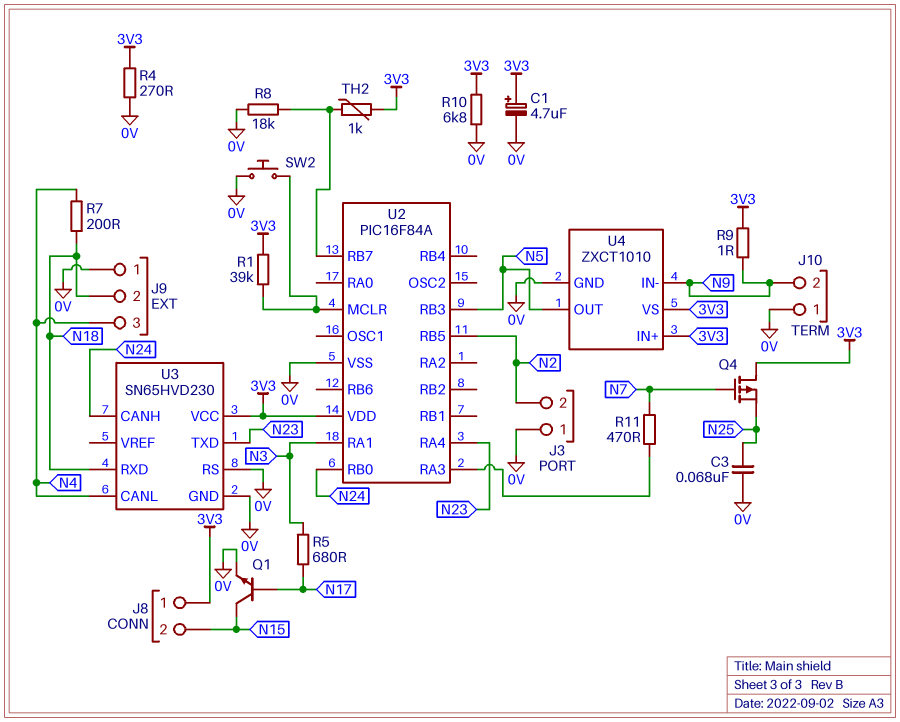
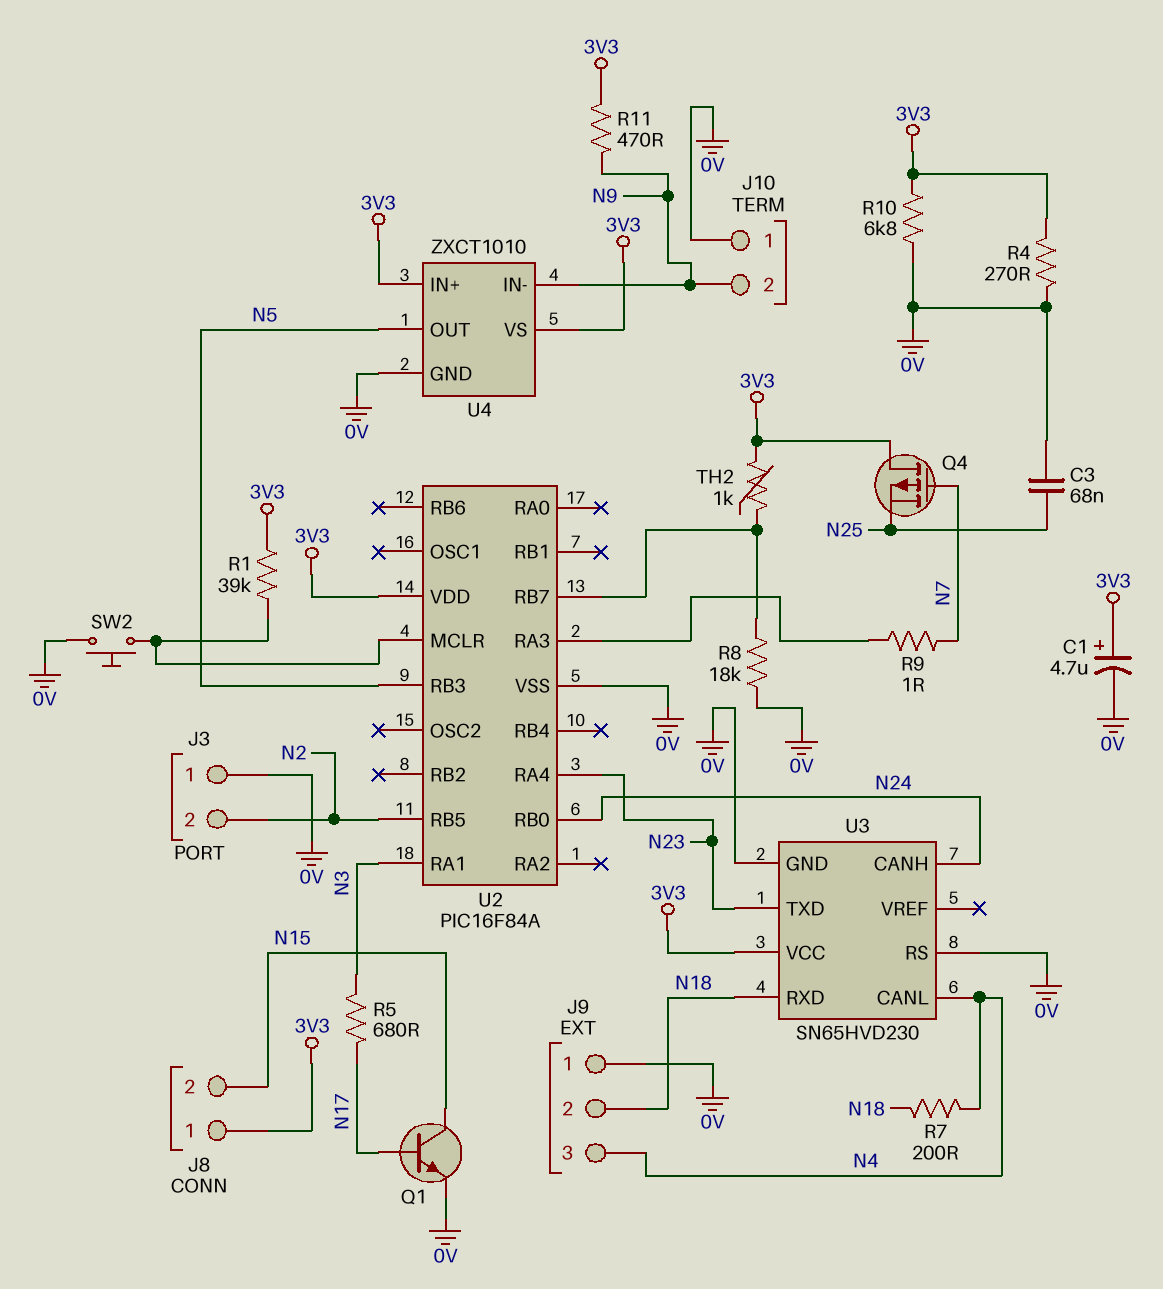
R9: 1 (3V3, N9) -> 1 (N7, U2/RA3)
R11: 470 (N7, U2/RA3) -> 470 (3V3, N9)

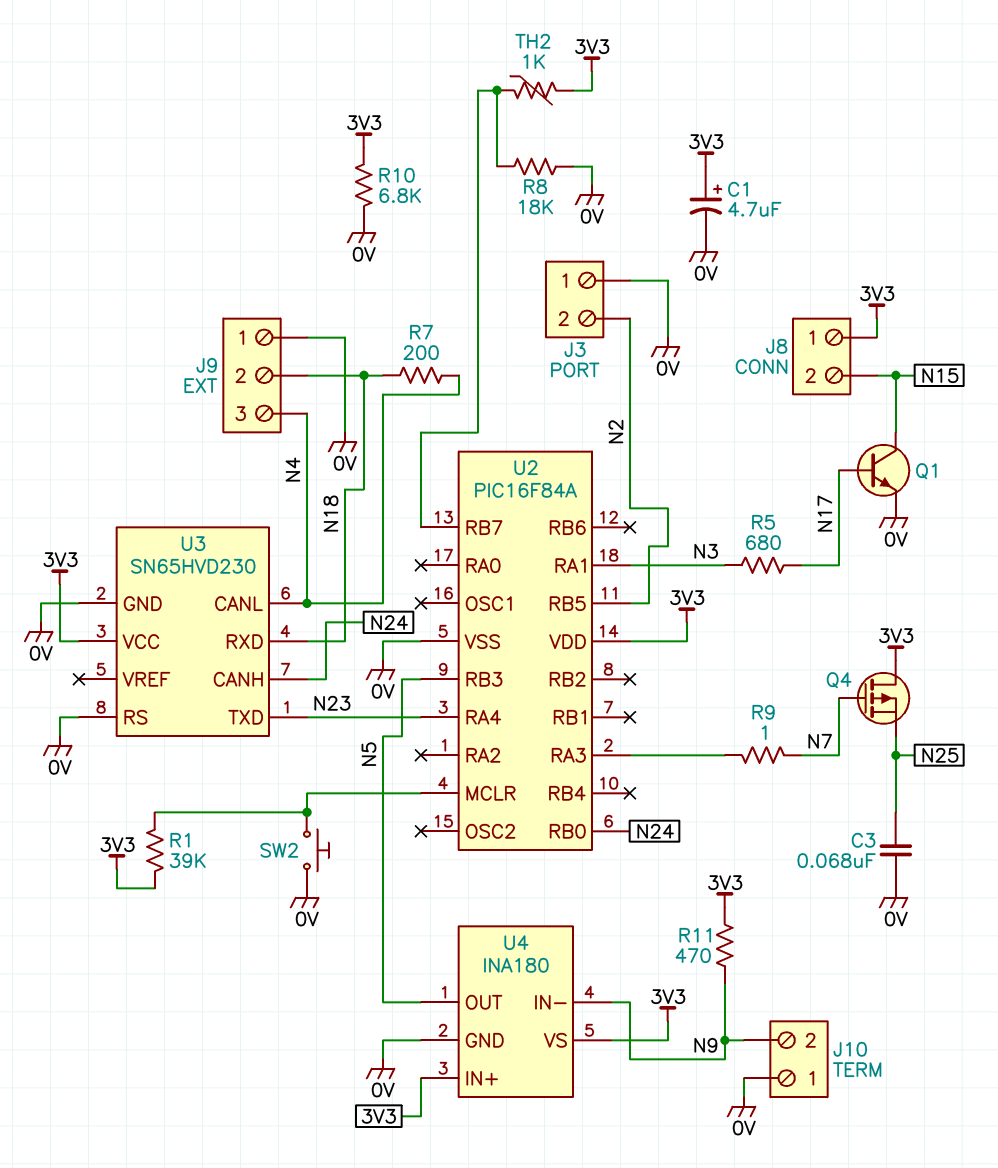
R4: 270 (0V, 3V3) -> none
U4: ZXCT1010 -> INA180

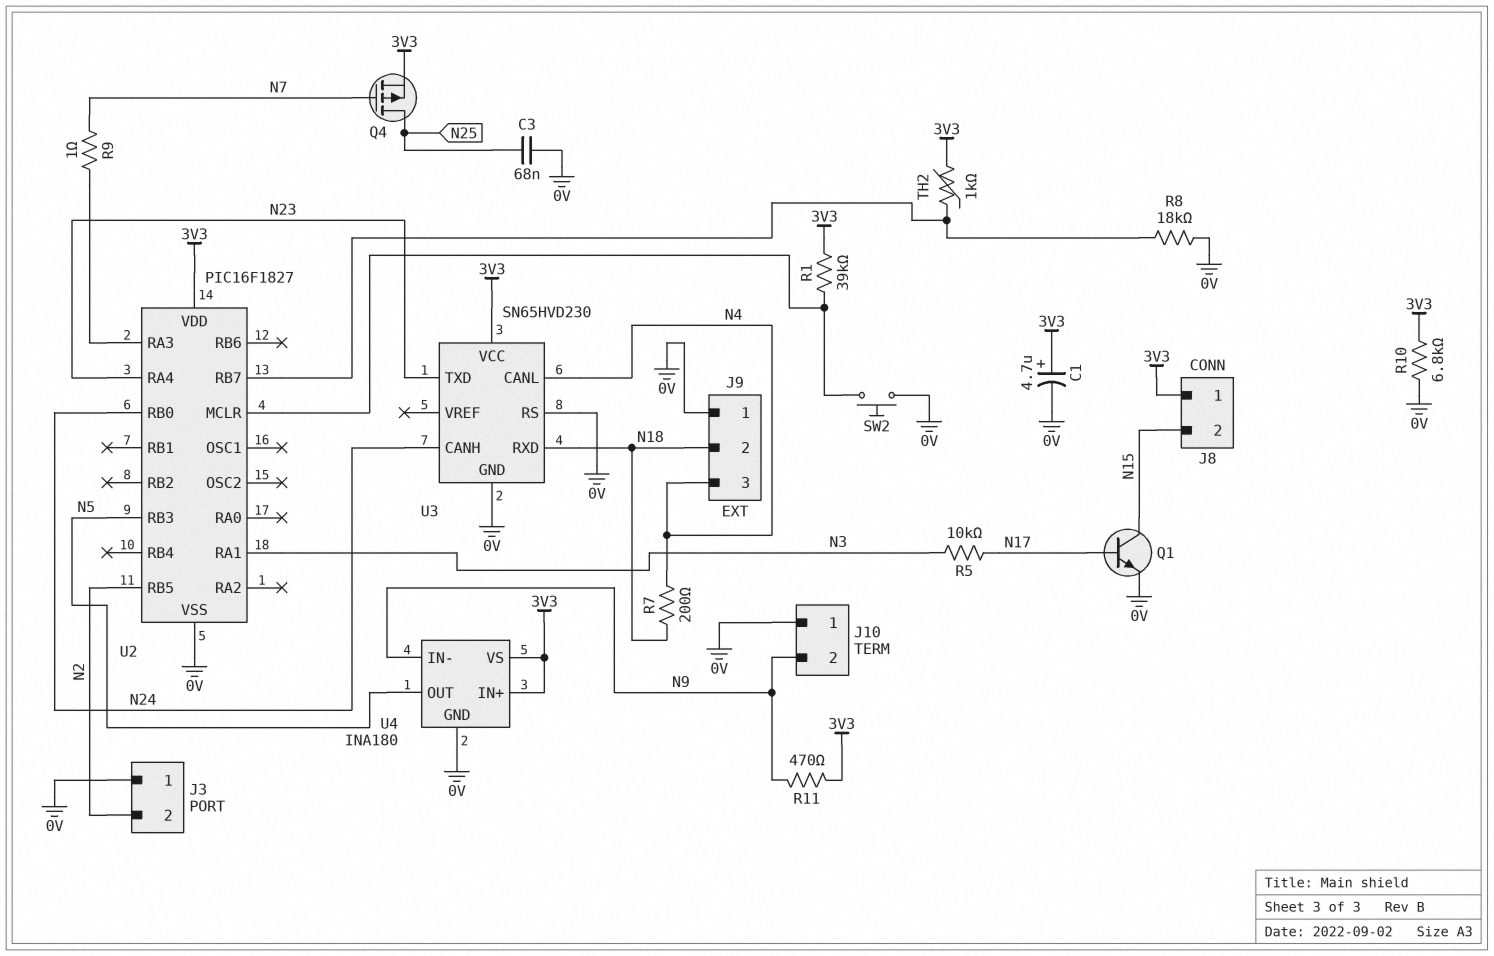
Q4: PMOS (G N7, D 3V3, S N25) -> PMOS (G N7, D N25, S 3V3)
R5: 680 (N3, N17) -> 10k (N3, N17)
U2: PIC16F84A -> PIC16F1827

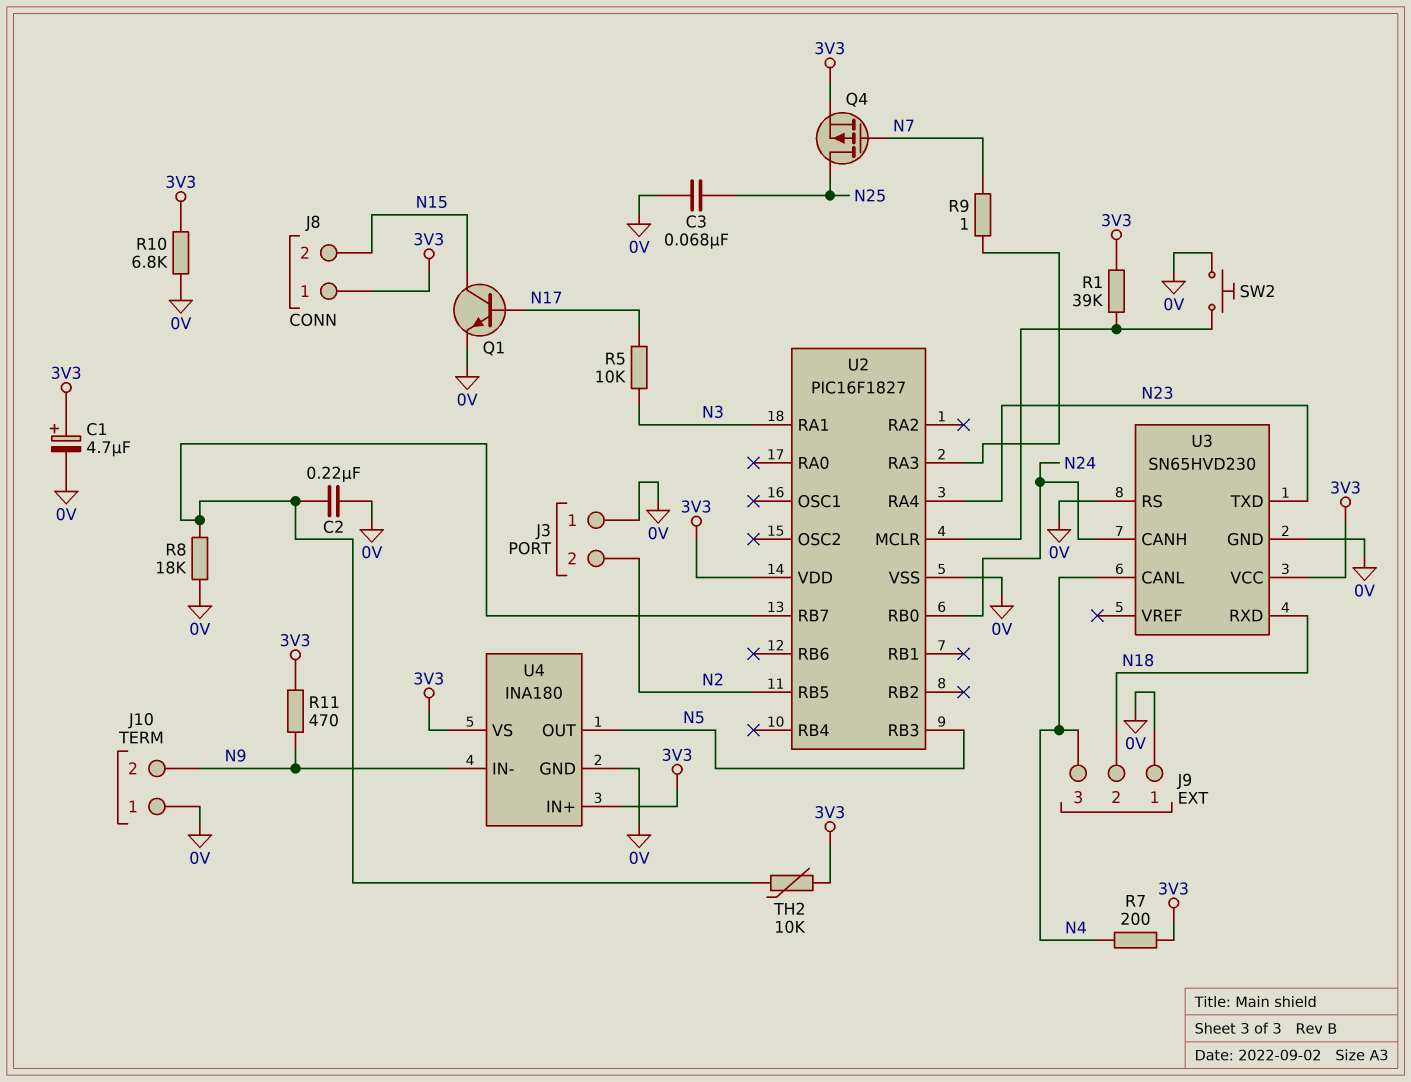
C2: none -> 220nF (0V, U2/RB7)
R7: 200 (N4, N18) -> 200 (3V3, N4)
TH2: 1k (3V3, U2/RB7) -> 10k (3V3, U2/RB7)

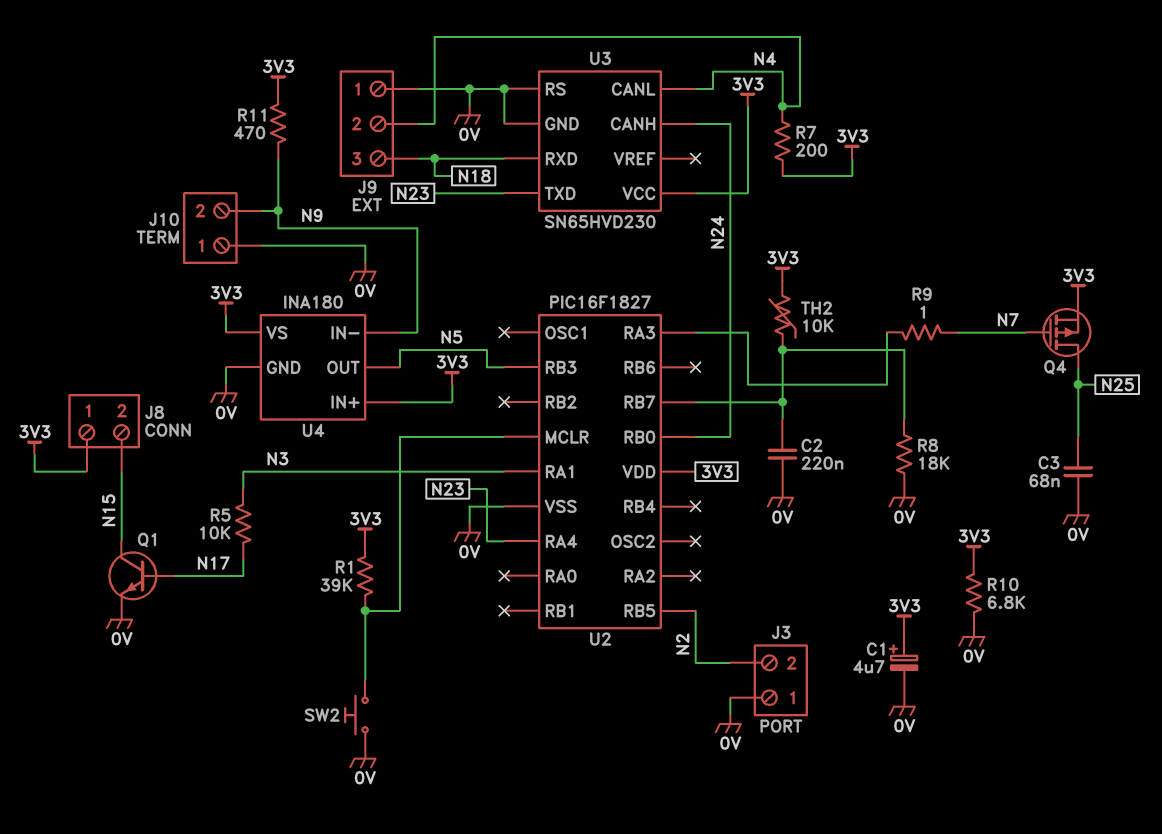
J9 pin 2: N18 -> N4
J9 pin 3: N4 -> N18

